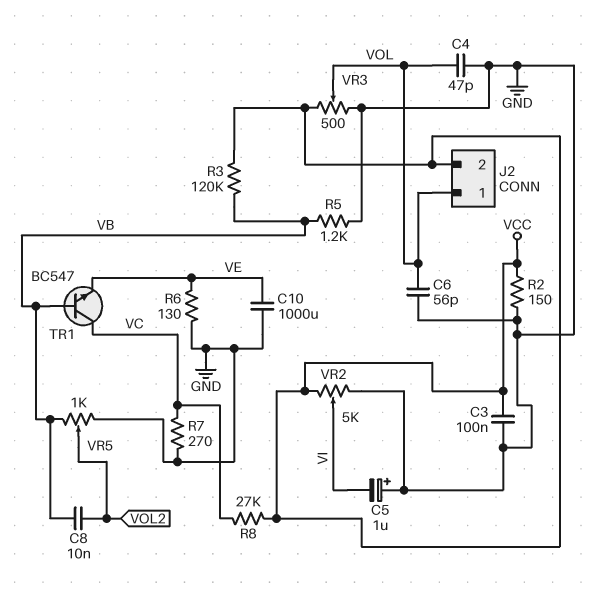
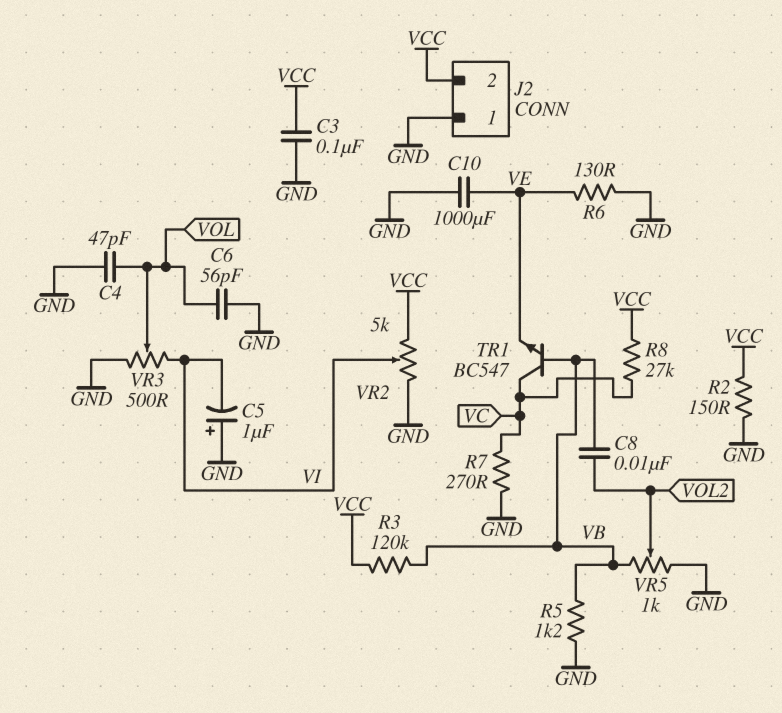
J2 pin 1: VOL -> GND
VR3: 500 (GND, VCC, wiper VOL) -> 500 (GND, VI, wiper VOL)

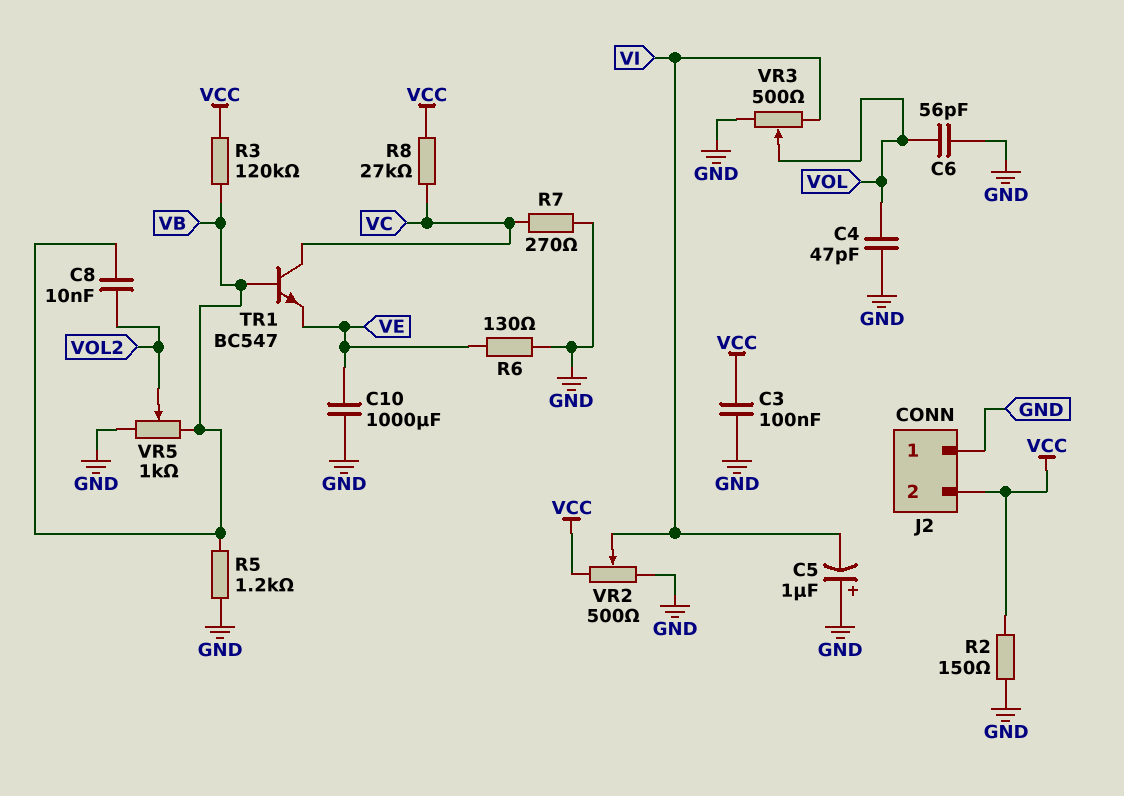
VR2: 5k (GND, VCC, wiper VI) -> 500 (GND, VCC, wiper VI)

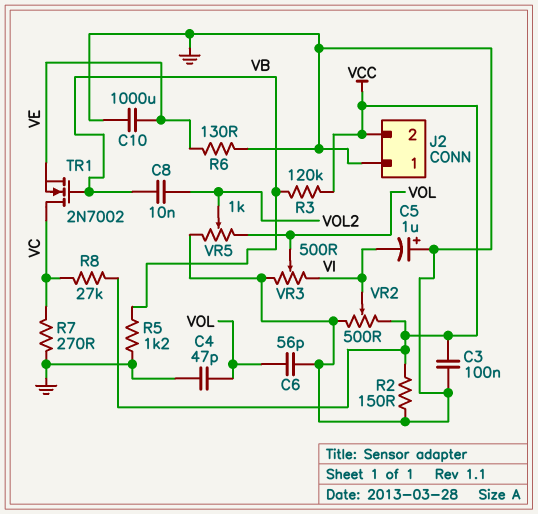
TR1: NPN BC547 (B VB, C VC, E VE) -> NMOS 2N7002 (G VB, D VC, S VE)
VR5: 1k (GND, VB, wiper VOL2) -> 1k (GND, VOL, wiper VOL2)

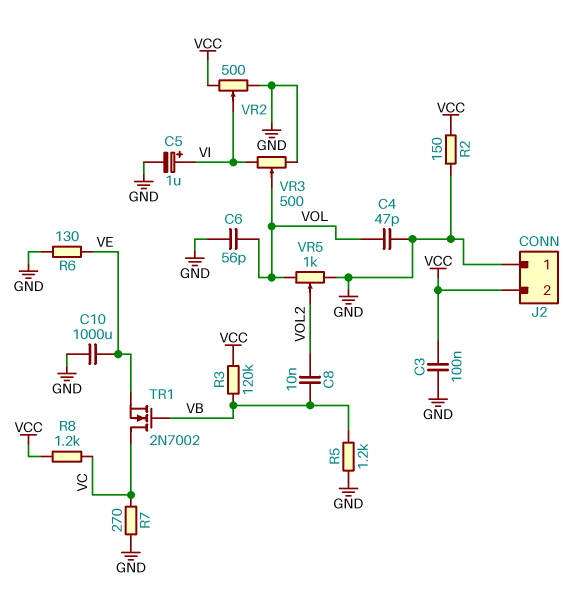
C5: 1uF (plus GND, minus VI) -> 1uF (plus VI, minus GND)
R8: 27k (VC, VCC) -> 1.2k (VC, VCC)

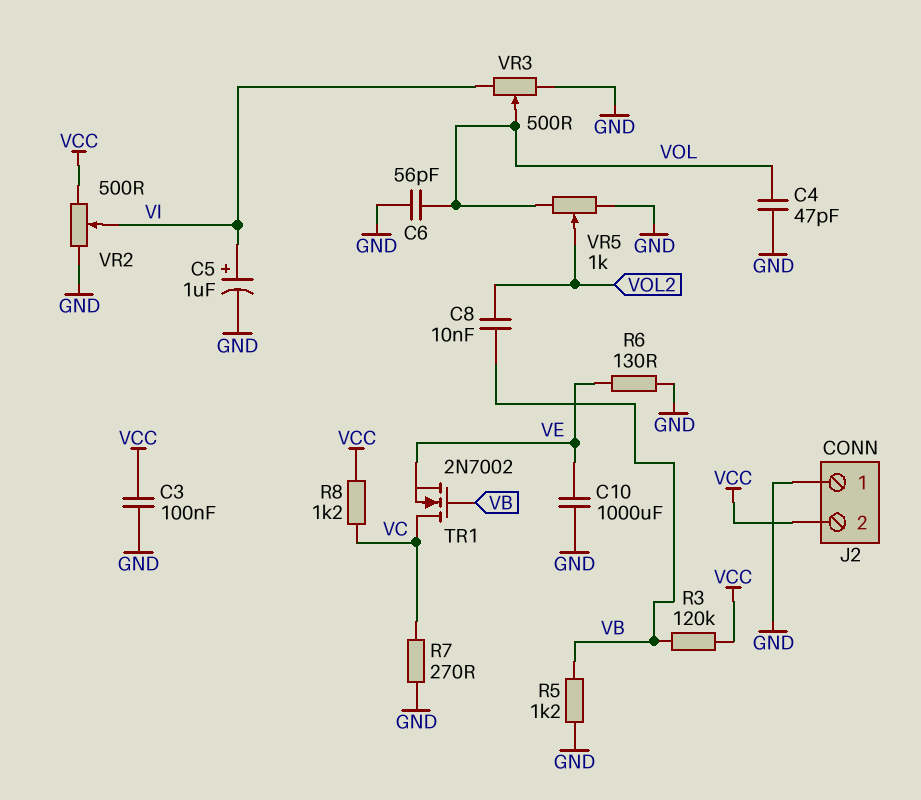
R2: 150 (GND, VCC) -> none

